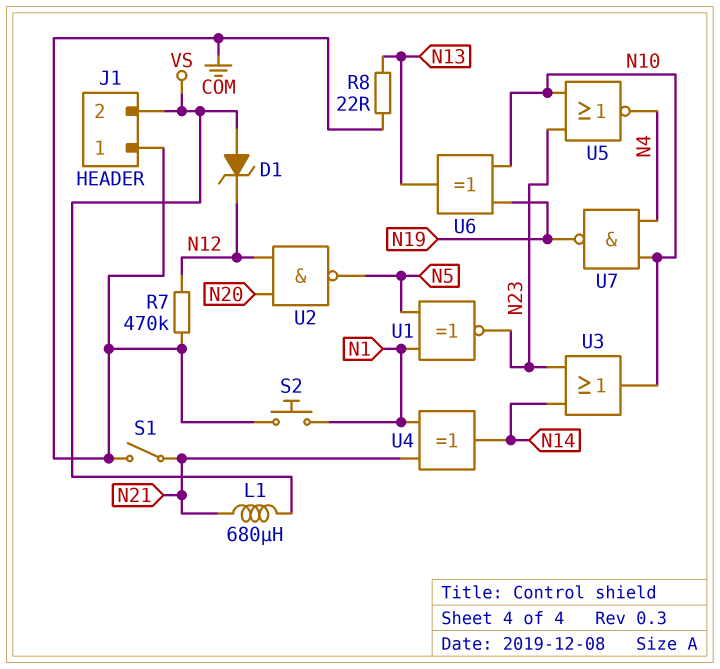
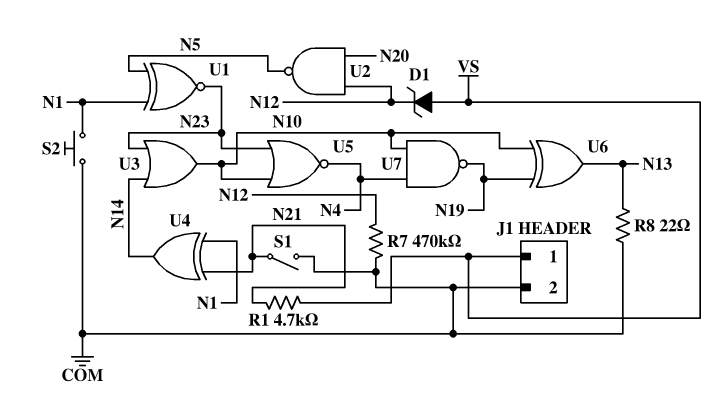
J1 pin 1: COM -> VS
J1 pin 2: VS -> COM
L1: 680uH (N21, VS) -> none
R1: none -> 4.7k (N21, VS)

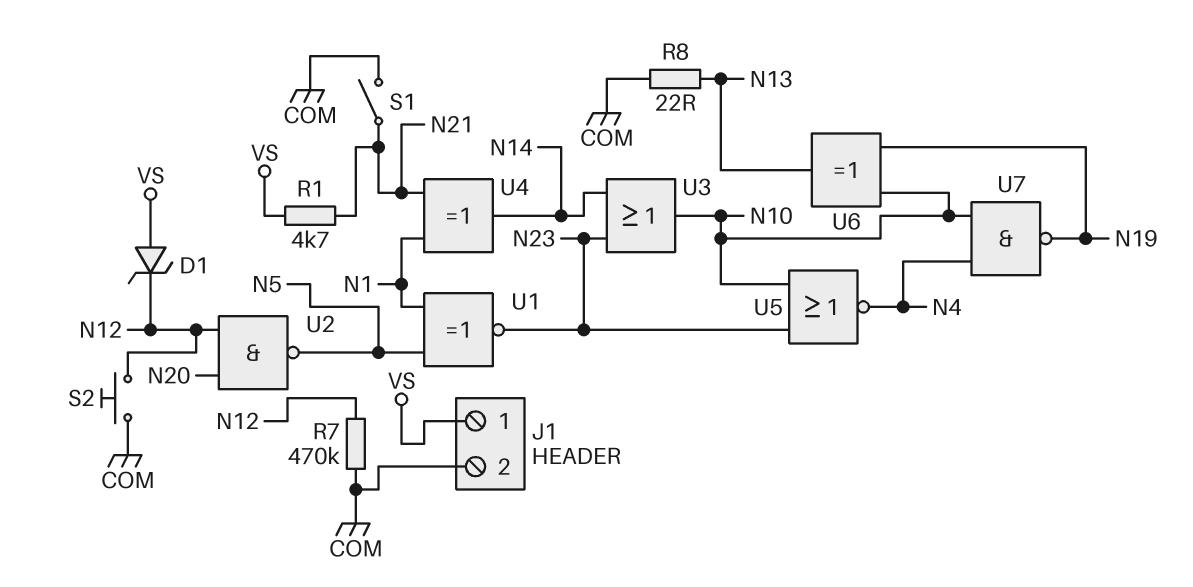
S2: button (COM, N1) -> button (COM, N12)

